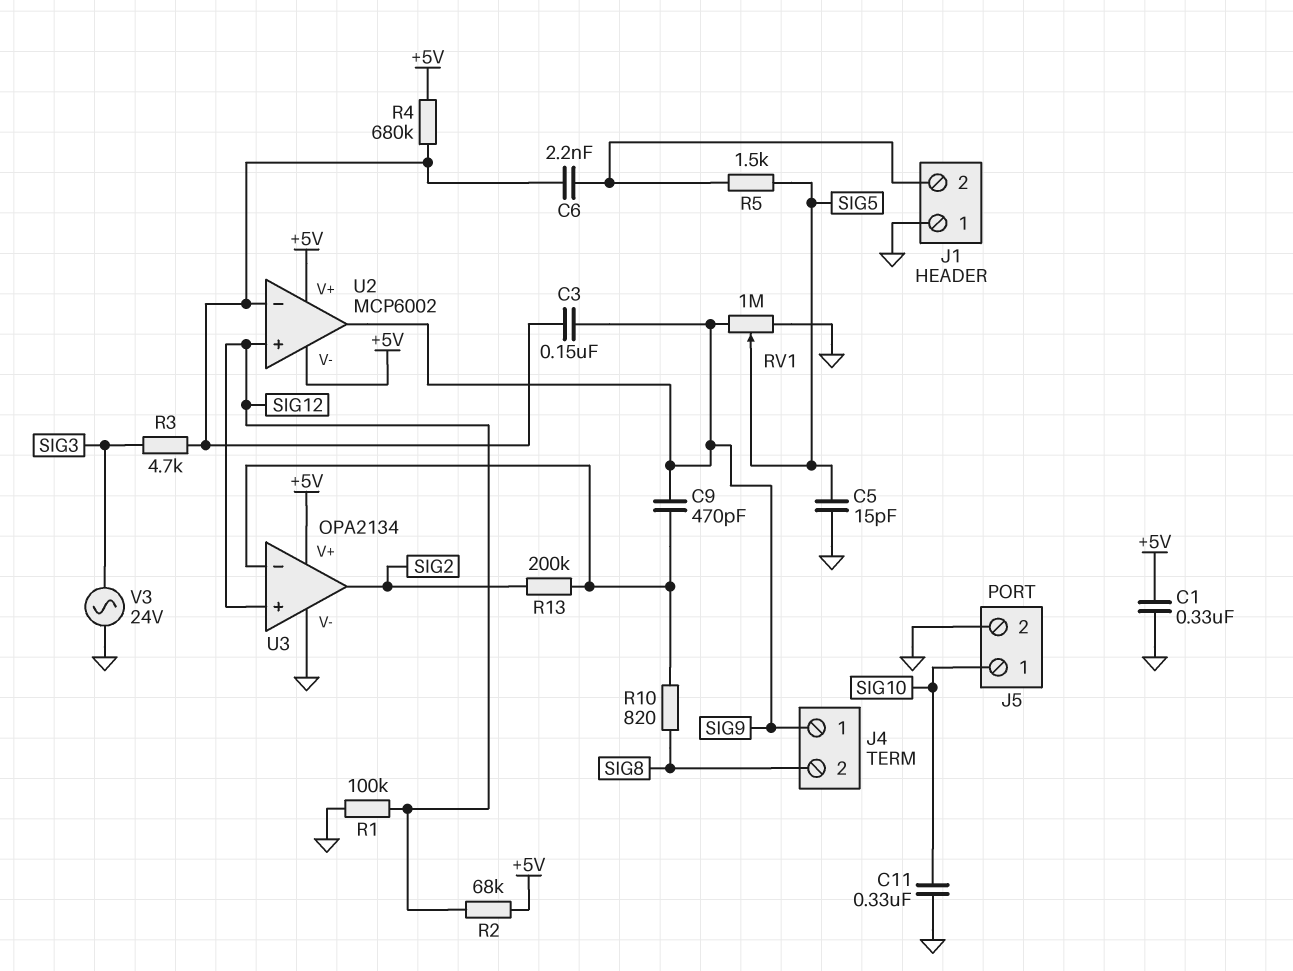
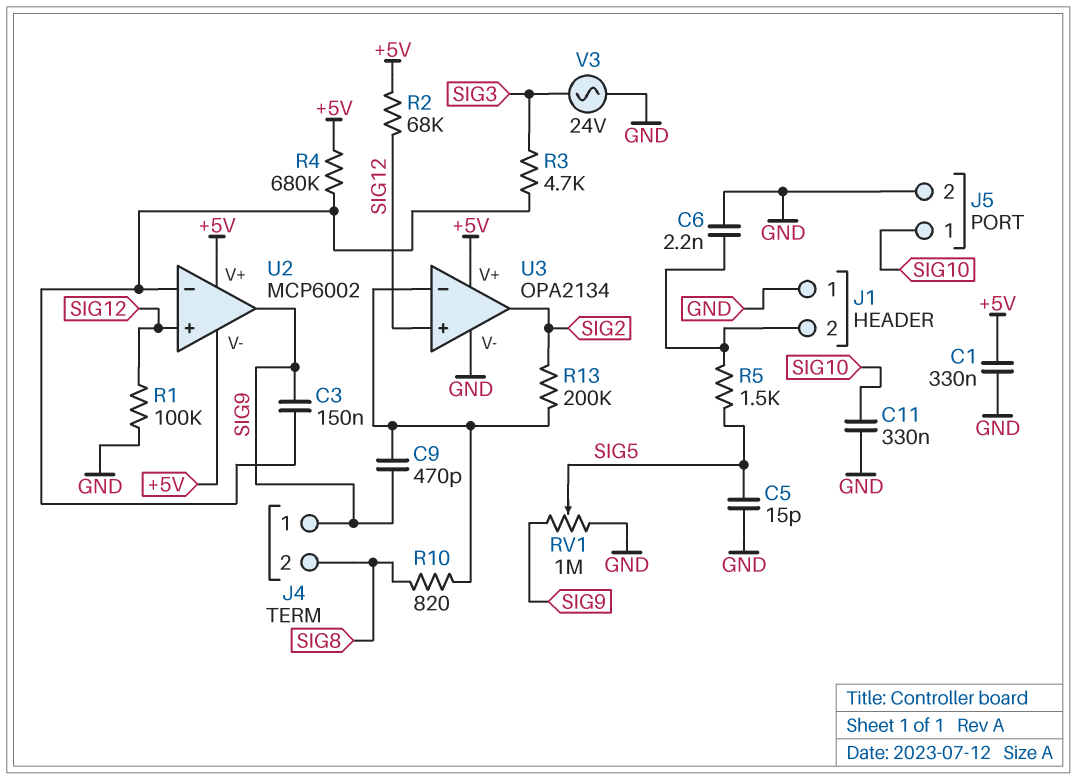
C6: 2.2nF (J1/2, U2/in-) -> 2.2nF (GND, J1/2)

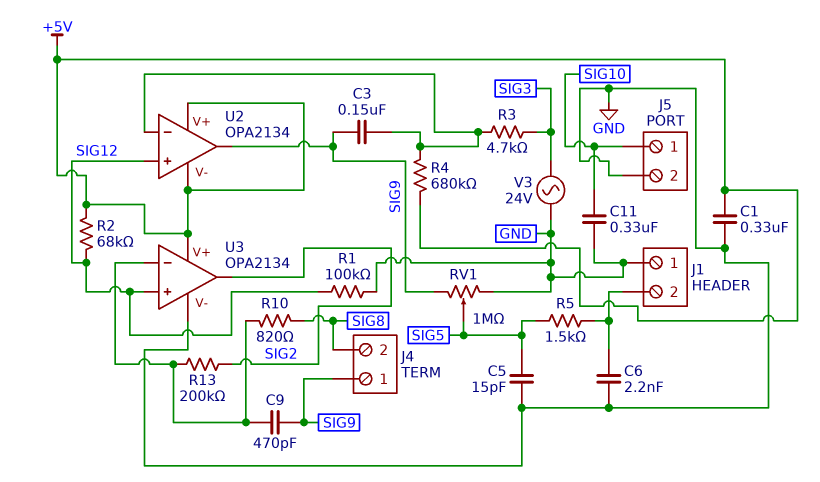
U2: MCP6002 -> OPA2134

